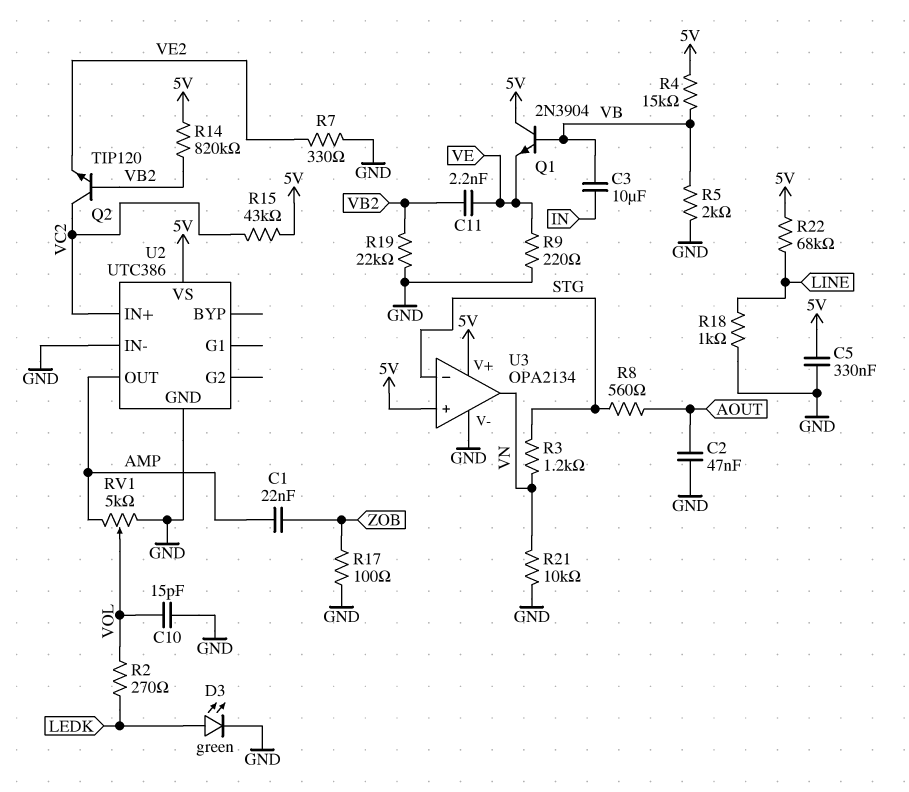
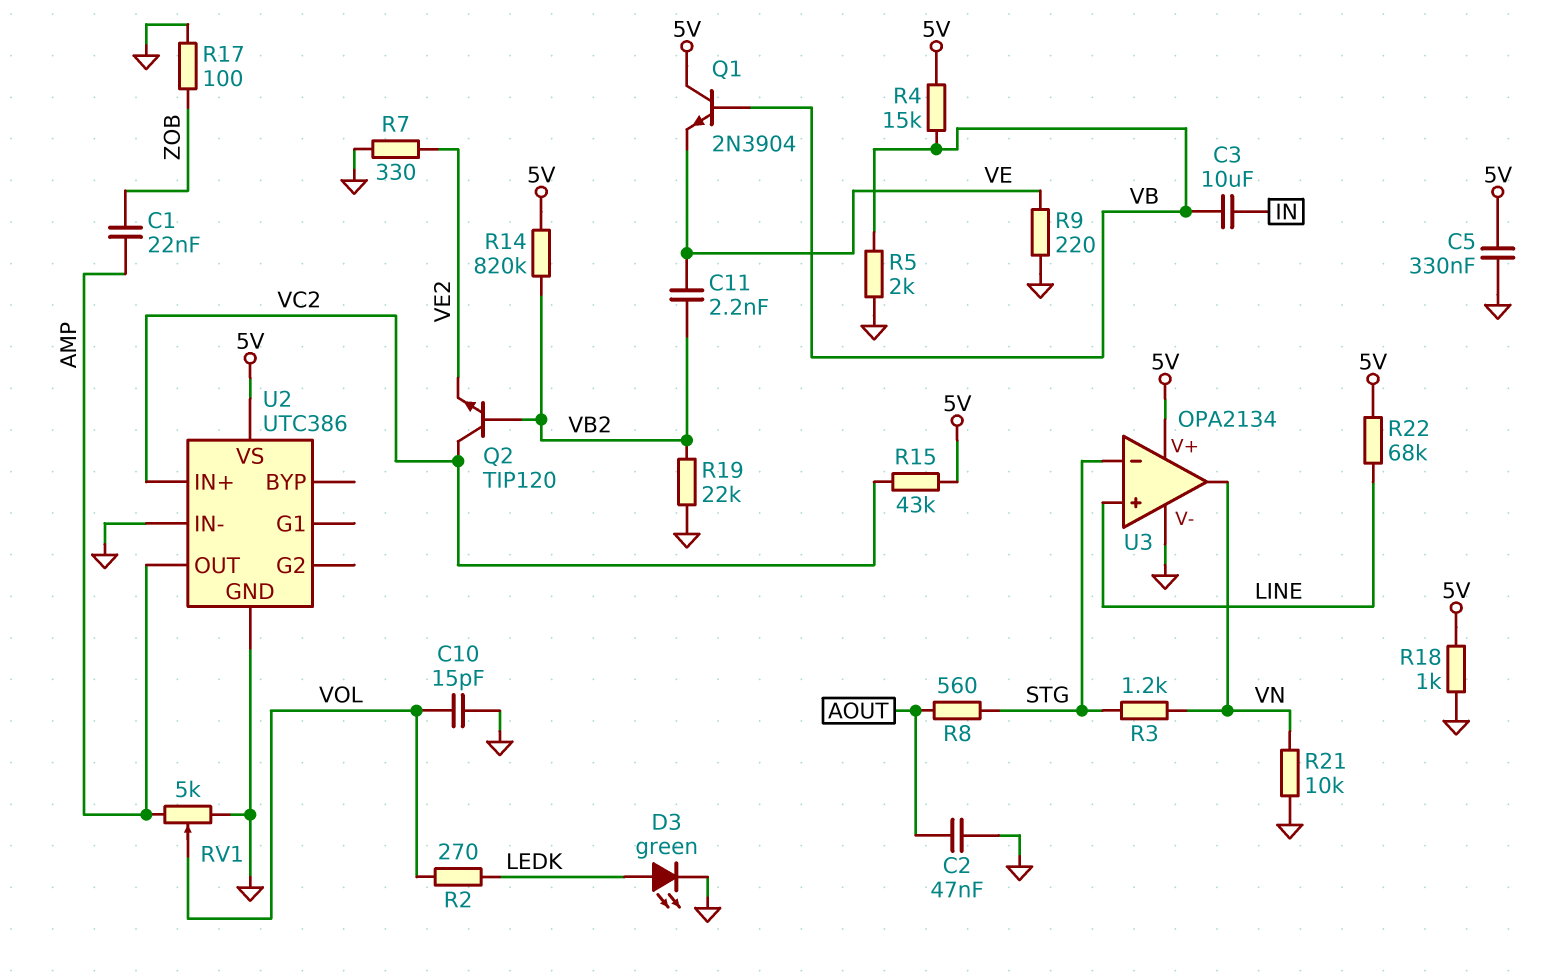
R18: 1k (GND, LINE) -> 1k (5V, GND)
U3 pin in+: 5V -> LINE

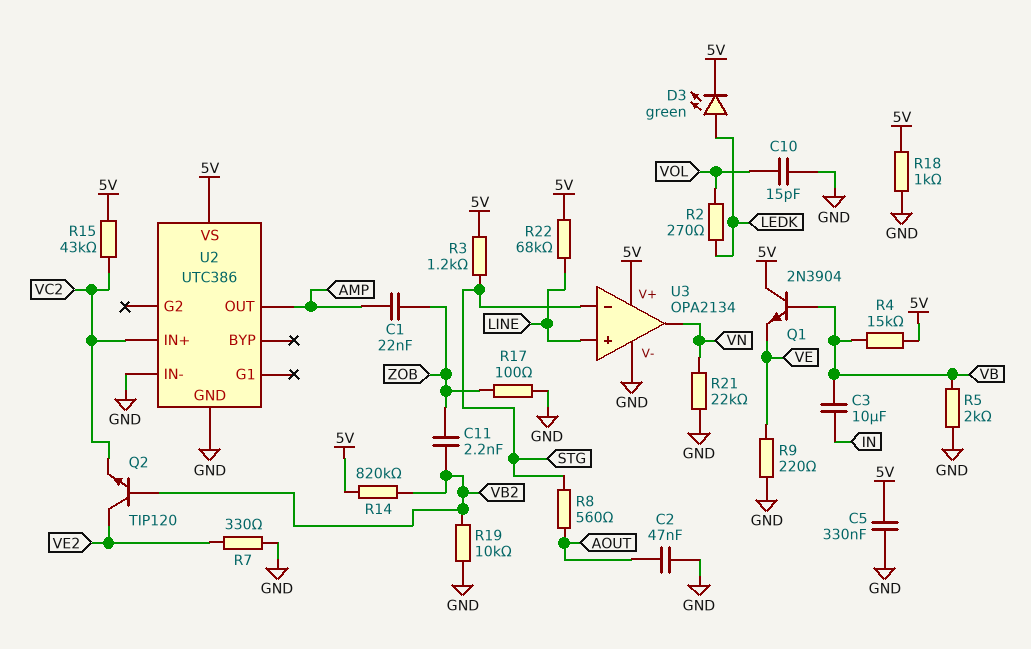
C11: 2.2nF (VB2, VE) -> 2.2nF (VB2, ZOB)
D3: LED green (A LEDK, K GND) -> LED green (A LEDK, K 5V)
Q2: NPN TIP120 (B VB2, C VC2, E VE2) -> NPN TIP120 (B VB2, C VE2, E VC2)
R3: 1.2k (STG, VN) -> 1.2k (5V, STG)
R19: 22k (GND, VB2) -> 10k (GND, VB2)
R21: 10k (GND, VN) -> 22k (GND, VN)
RV1: 5k (AMP, GND, wiper VOL) -> none

